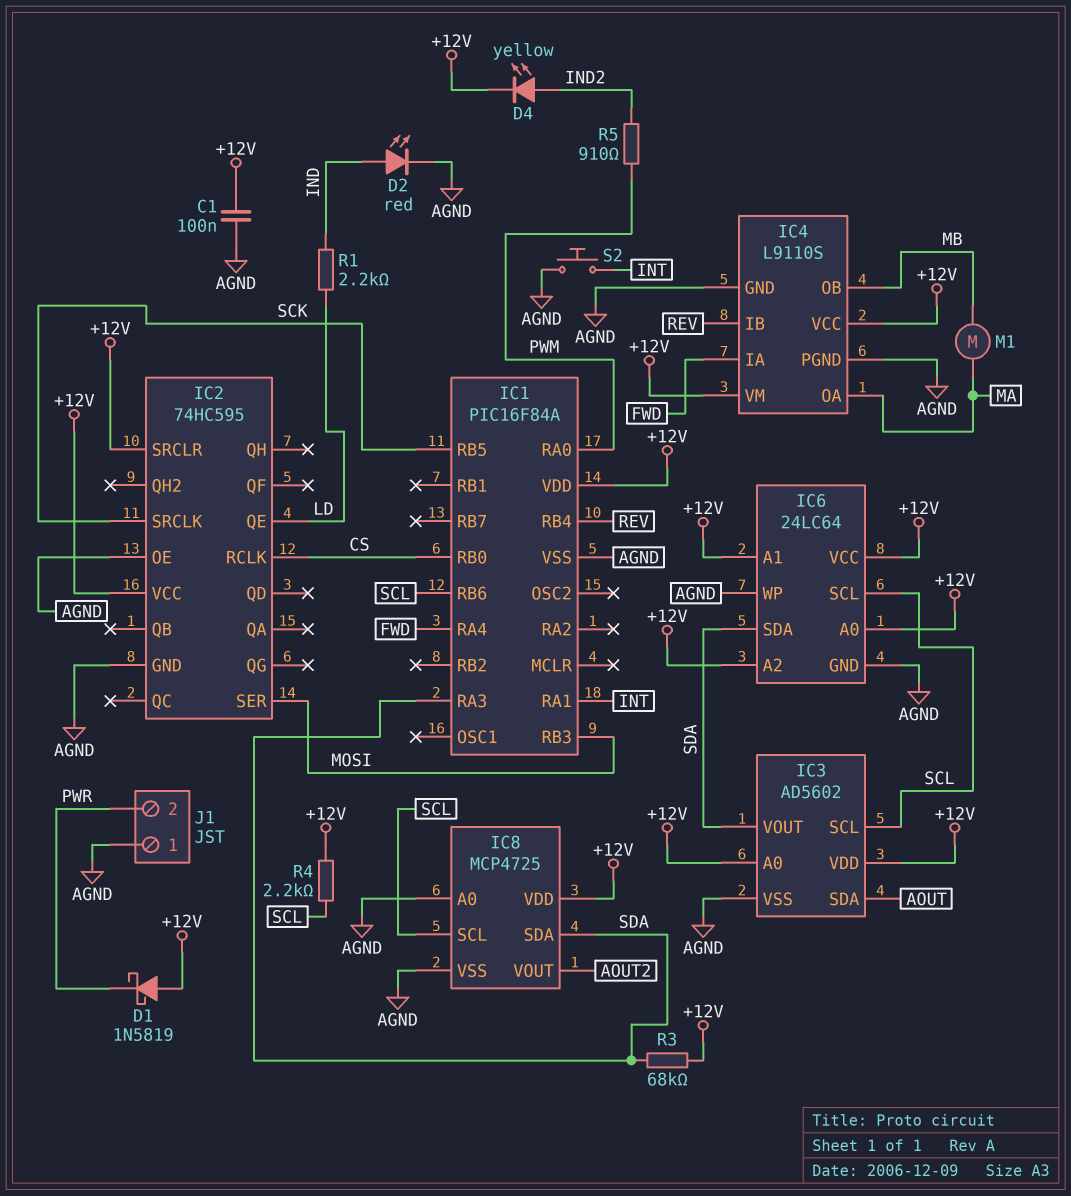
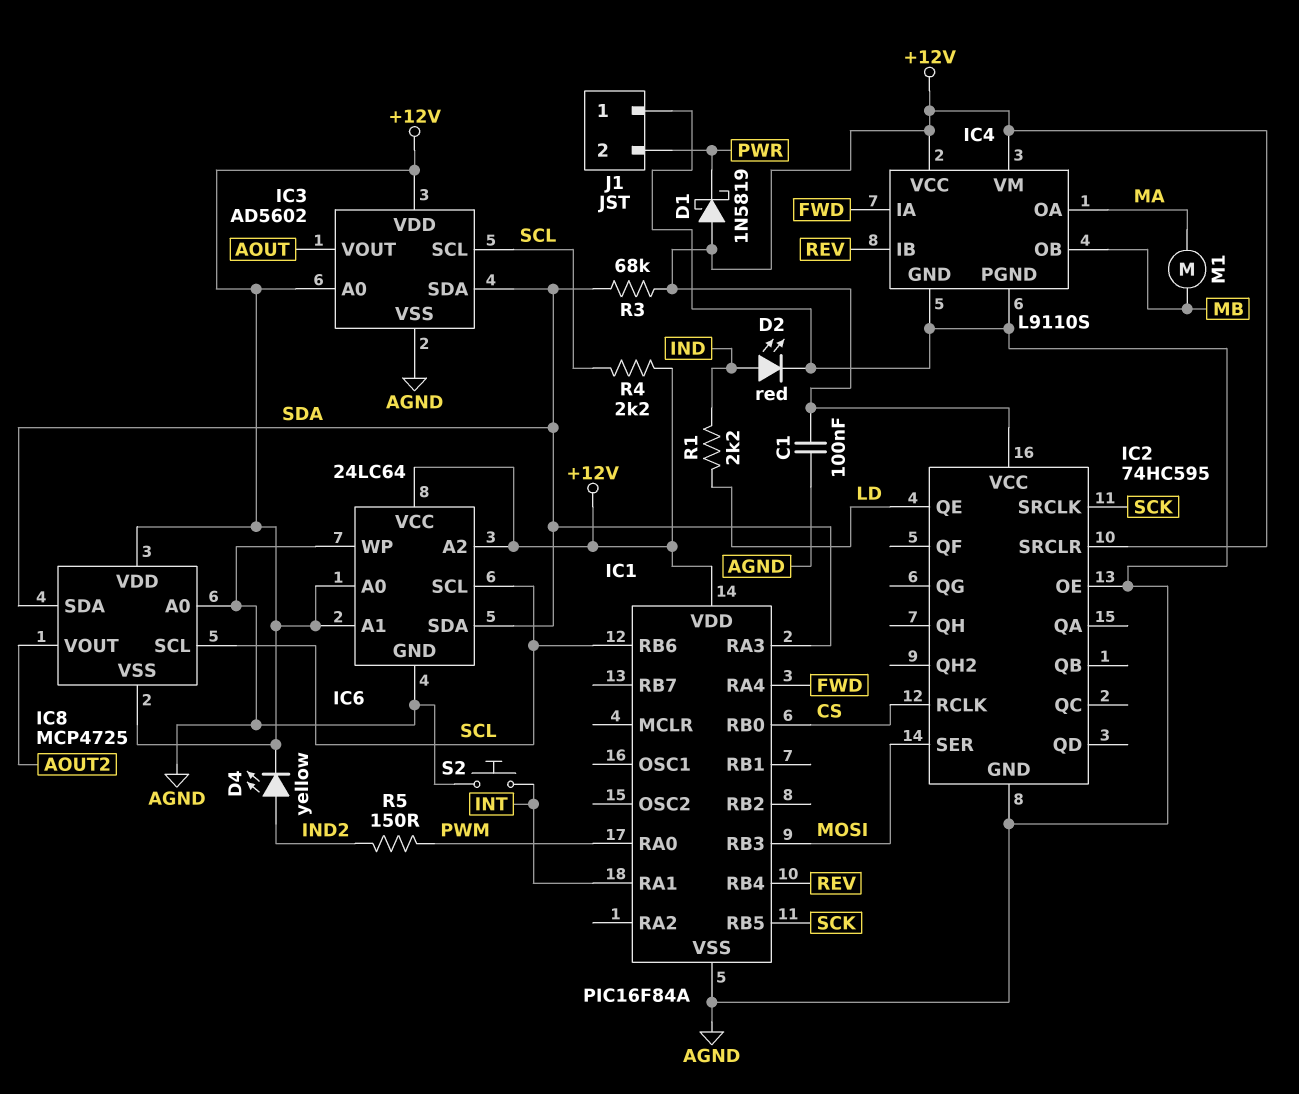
IC3 pin SDA: AOUT -> SDA
IC3 pin VOUT: SDA -> AOUT
IC8 pin VSS: AGND -> +12V
R5: 910 (IND2, PWM) -> 150 (IND2, PWM)

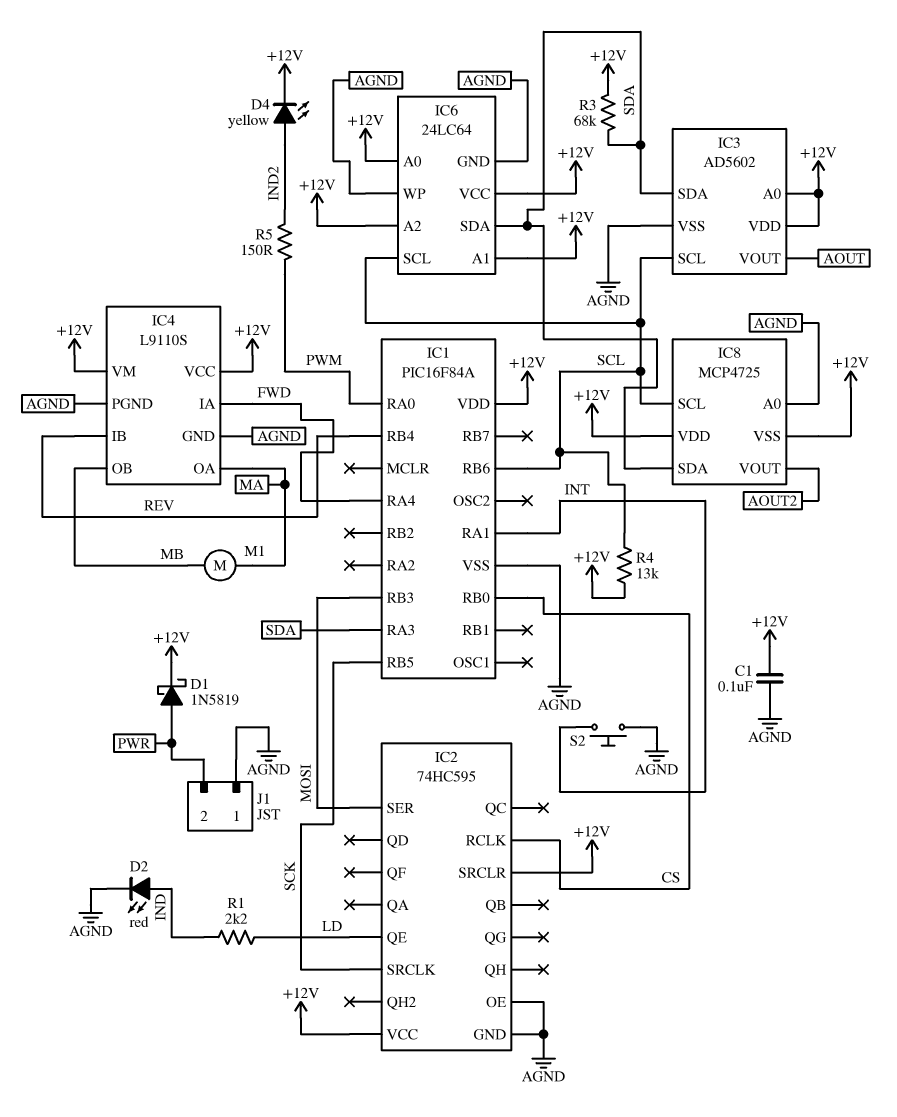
D1: schottky 1N5819 (A +12V, K PWR) -> schottky 1N5819 (A PWR, K +12V)
R4: 2.2k (+12V, SCL) -> 13k (+12V, SCL)

